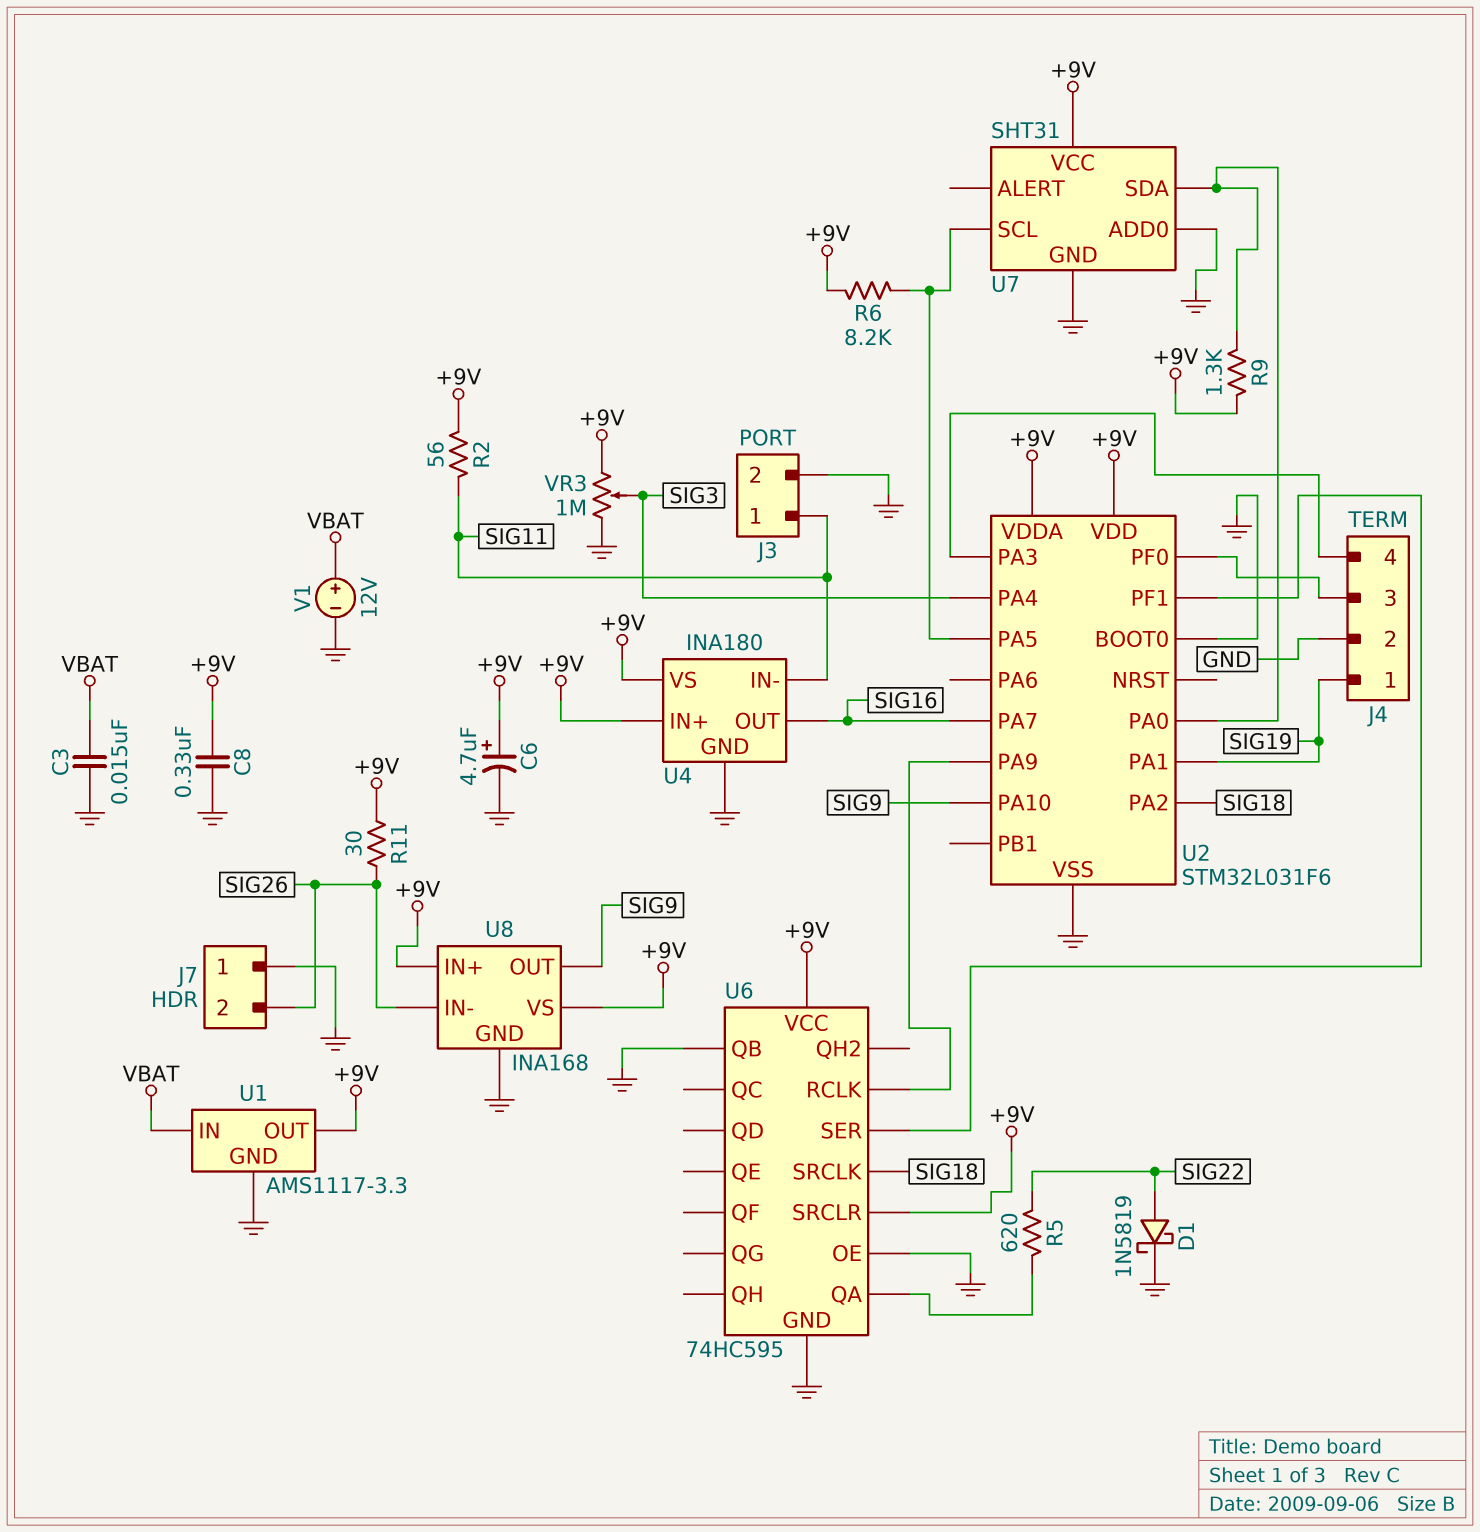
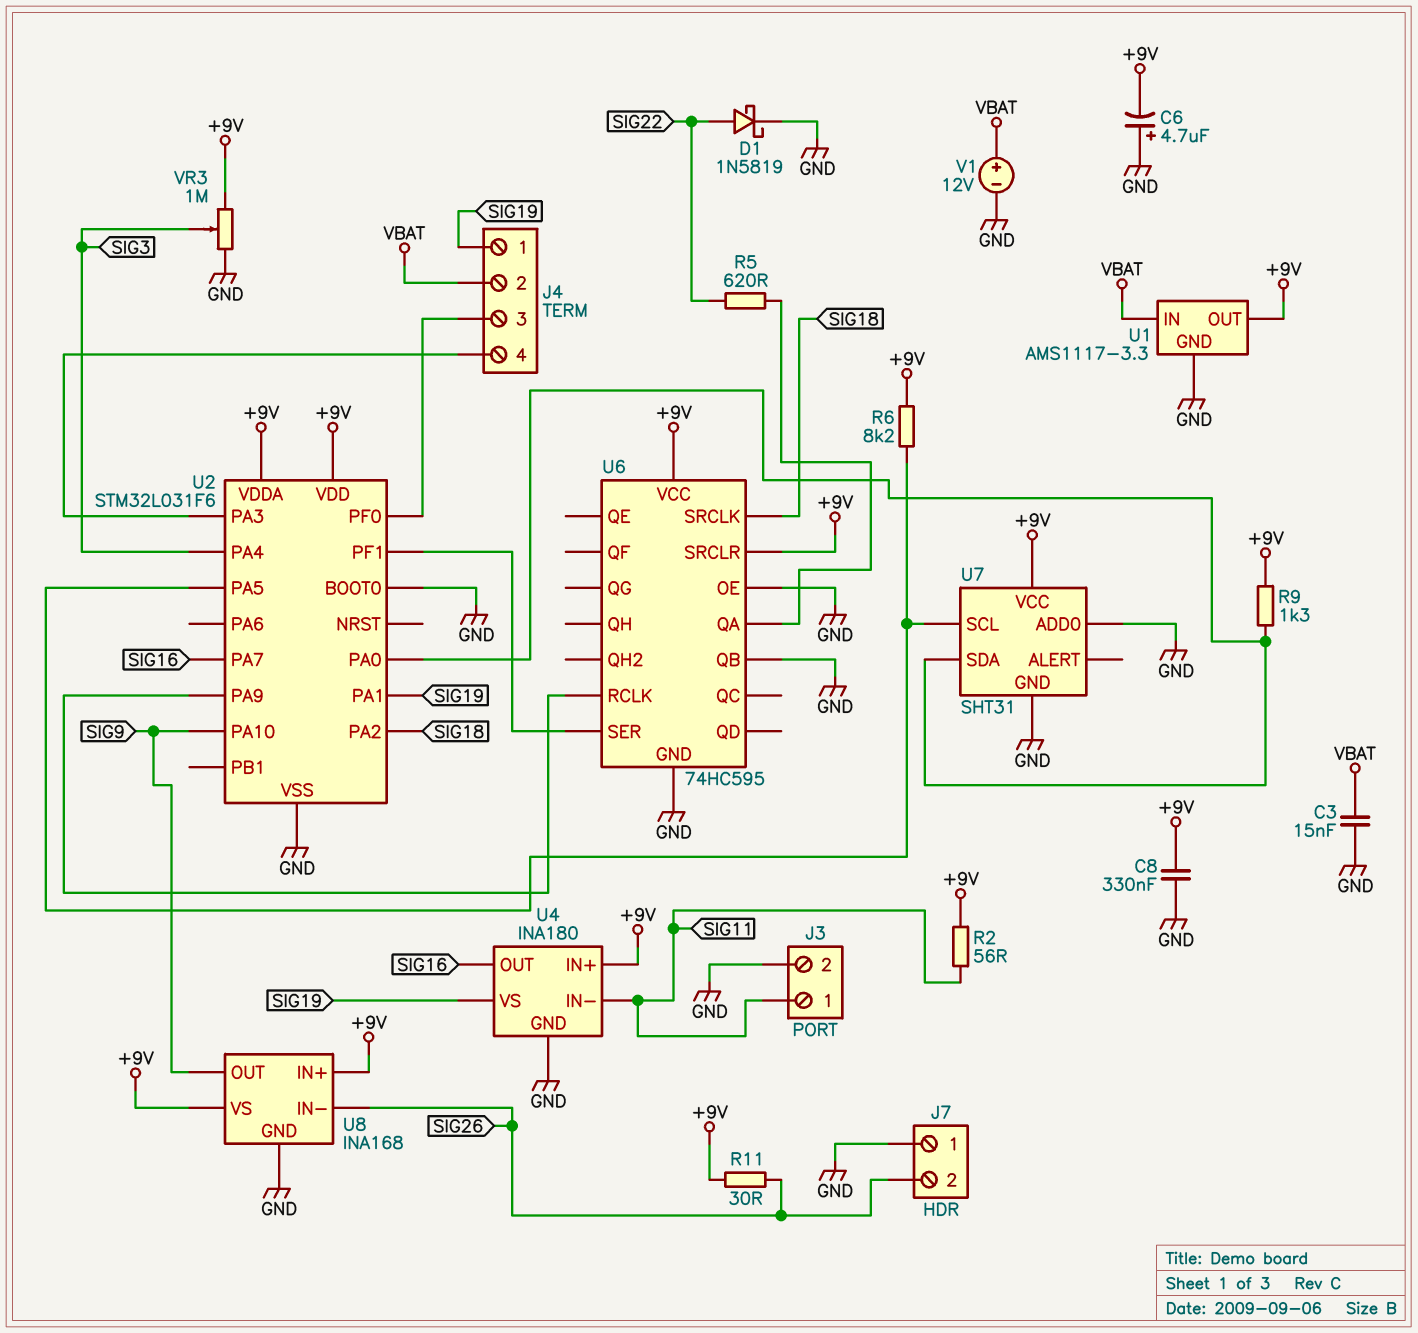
C6: 4.7uF (plus +9V, minus GND) -> 4.7uF (plus GND, minus +9V)
J4 pin 2: GND -> VBAT
U4 pin VS: +9V -> SIG19

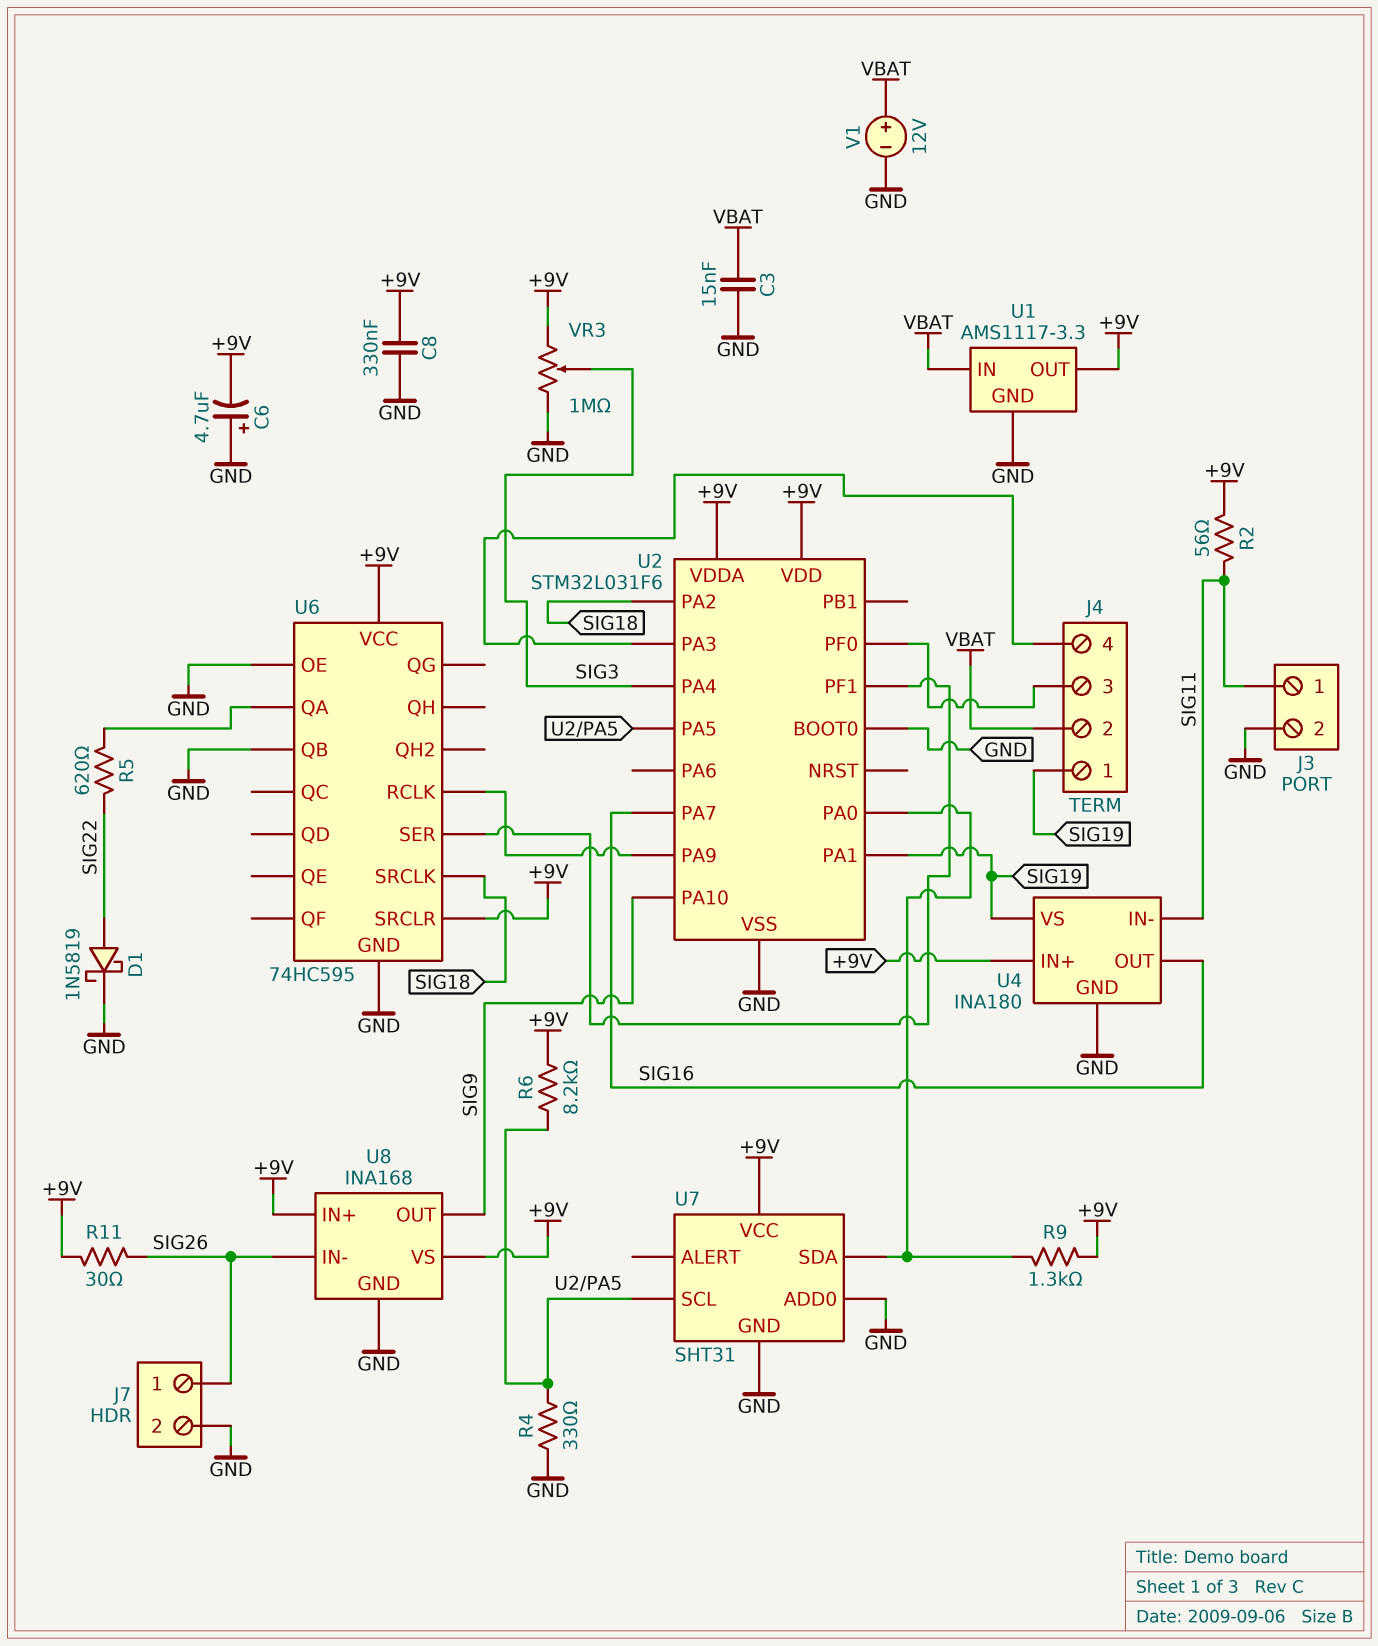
J7 pin 1: GND -> SIG26
J7 pin 2: SIG26 -> GND
R4: none -> 330 (GND, U2/PA5)

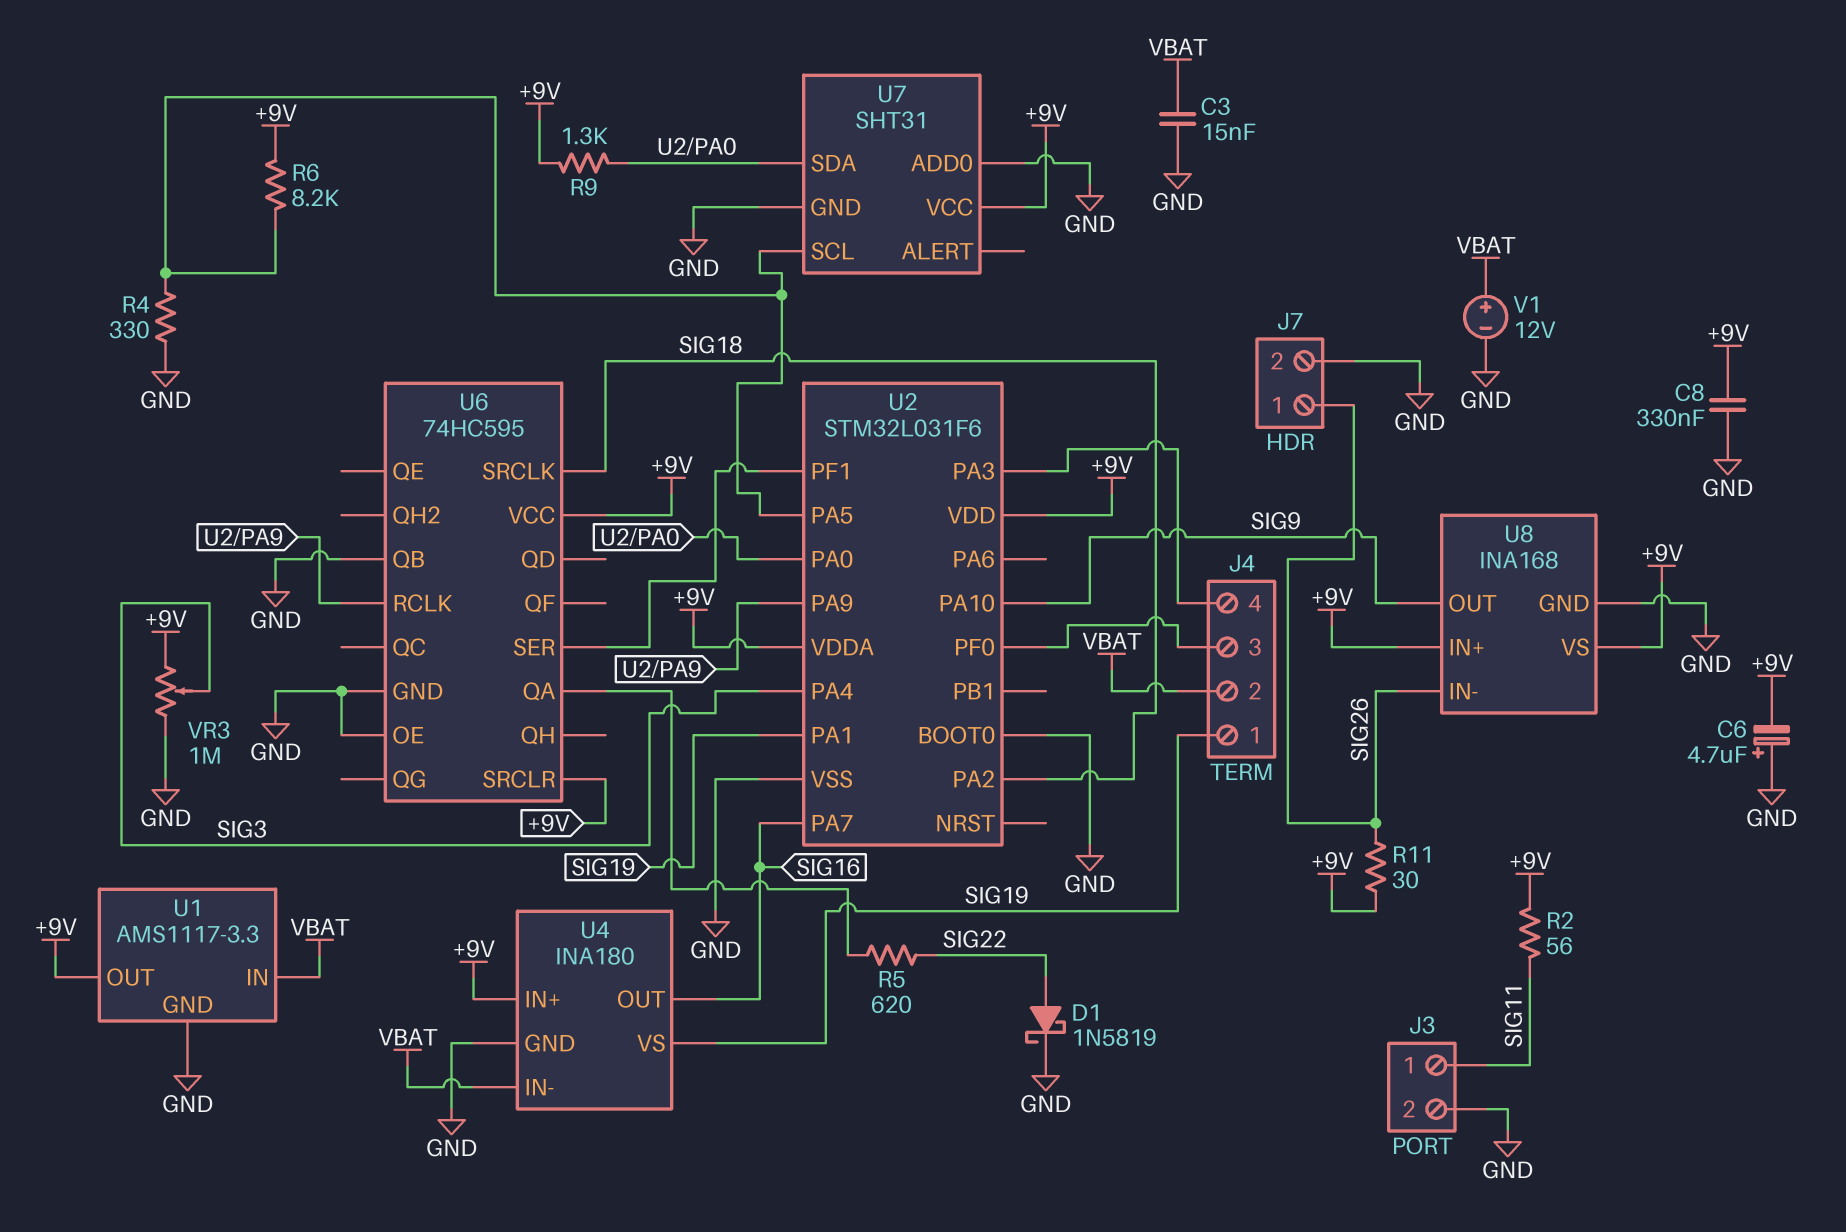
U4 pin IN-: SIG11 -> VBAT

